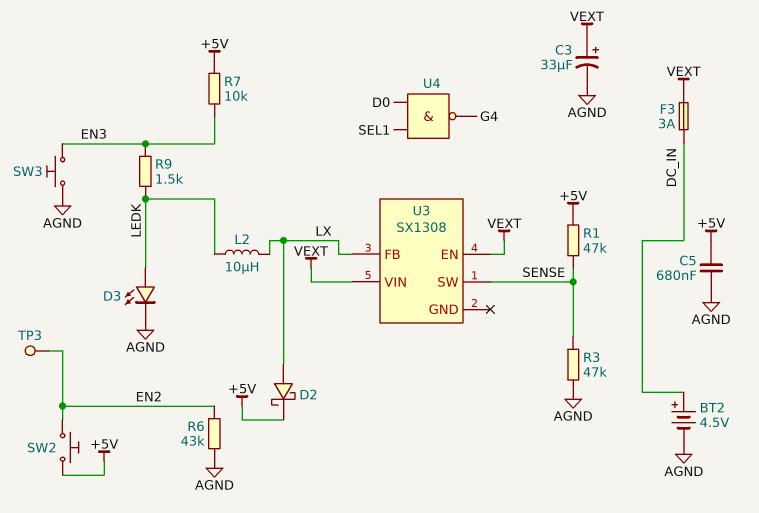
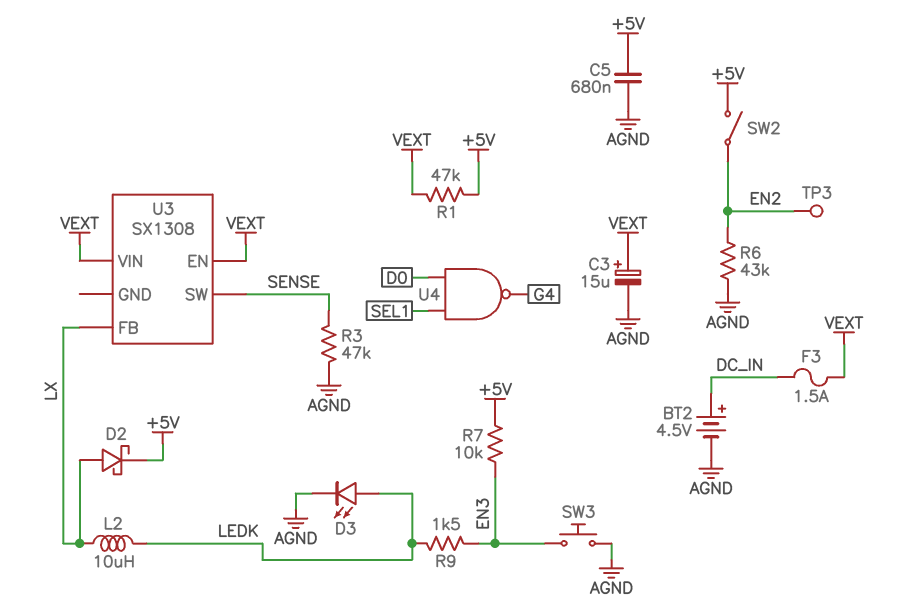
C3: 33uF (plus VEXT, minus AGND) -> 15uF (plus VEXT, minus AGND)
F3: 3A (DC_IN, VEXT) -> 1.5A (DC_IN, VEXT)
R1: 47k (+5V, SENSE) -> 47k (+5V, VEXT)
SW2: button (+5V, EN2) -> switch (+5V, EN2)

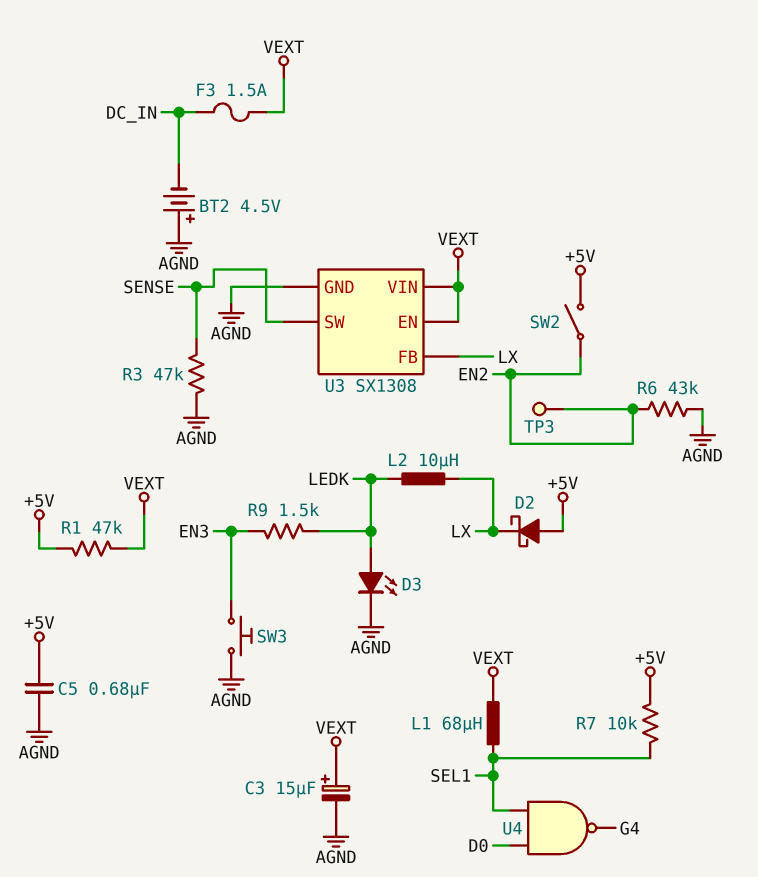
BT2: 4.5V (plus DC_IN, minus AGND) -> 4.5V (plus AGND, minus DC_IN)
D2: schottky (A LX, K +5V) -> schottky (A +5V, K LX)
L1: none -> 68uH (SEL1, VEXT)
R7: 10k (+5V, EN3) -> 10k (+5V, SEL1)
U3 pin GND: none -> AGND

